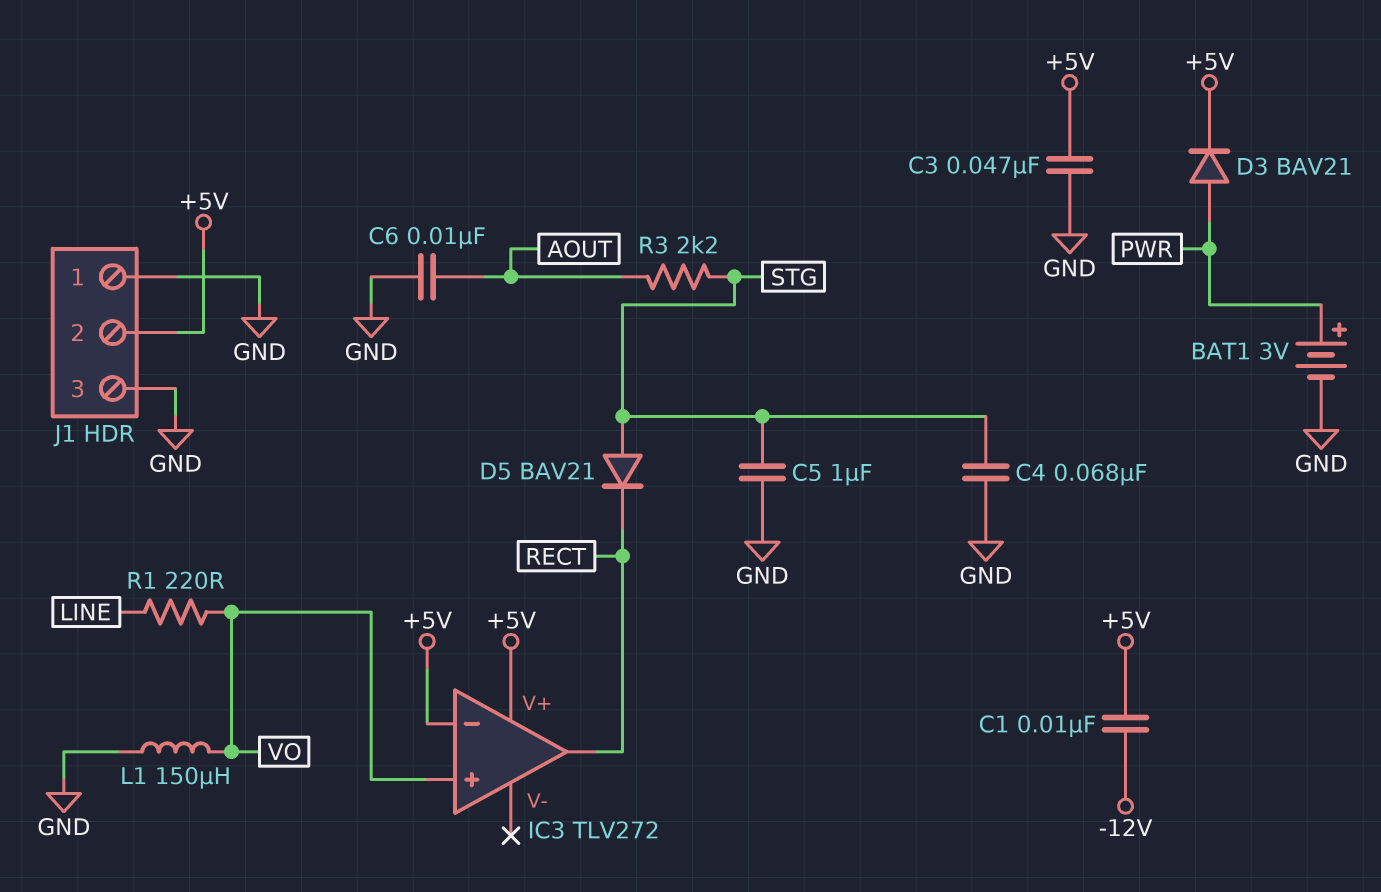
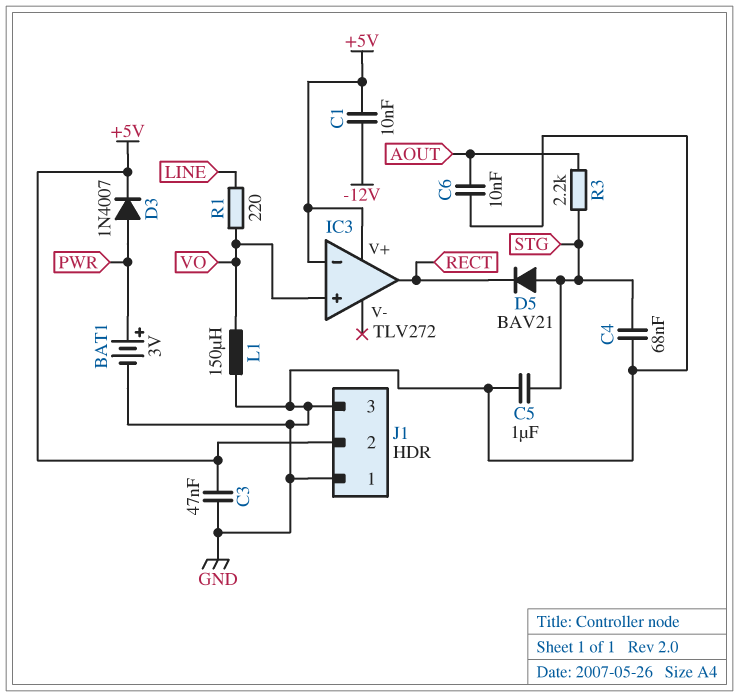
D3: diode BAV21 (A PWR, K +5V) -> diode 1N4007 (A PWR, K +5V)

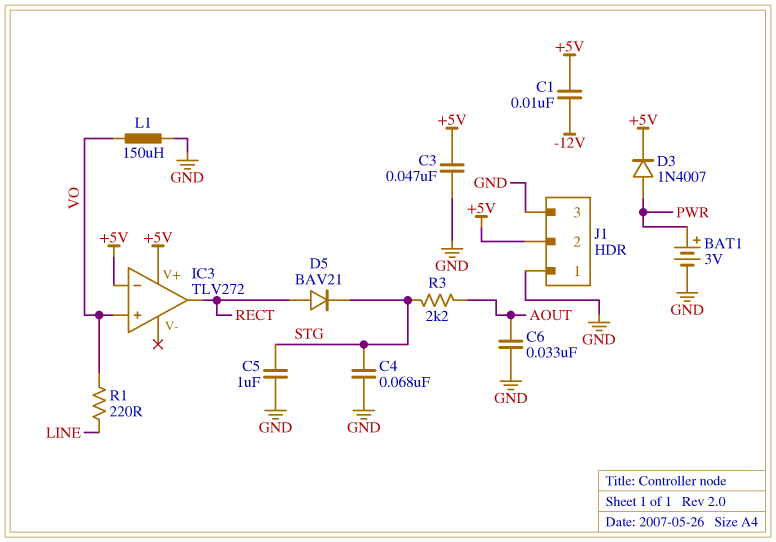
C6: 10nF (AOUT, GND) -> 33nF (AOUT, GND)
D5: diode BAV21 (A STG, K RECT) -> diode BAV21 (A RECT, K STG)

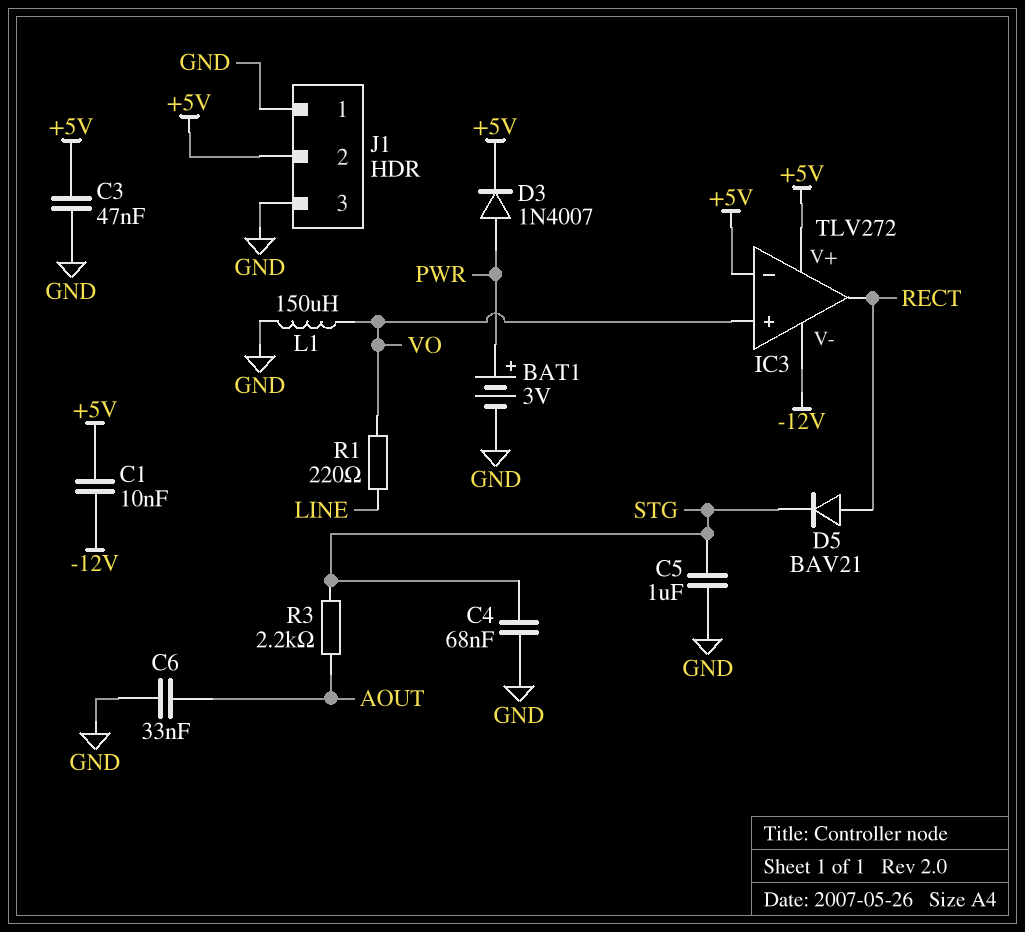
IC3 pin V-: none -> -12V

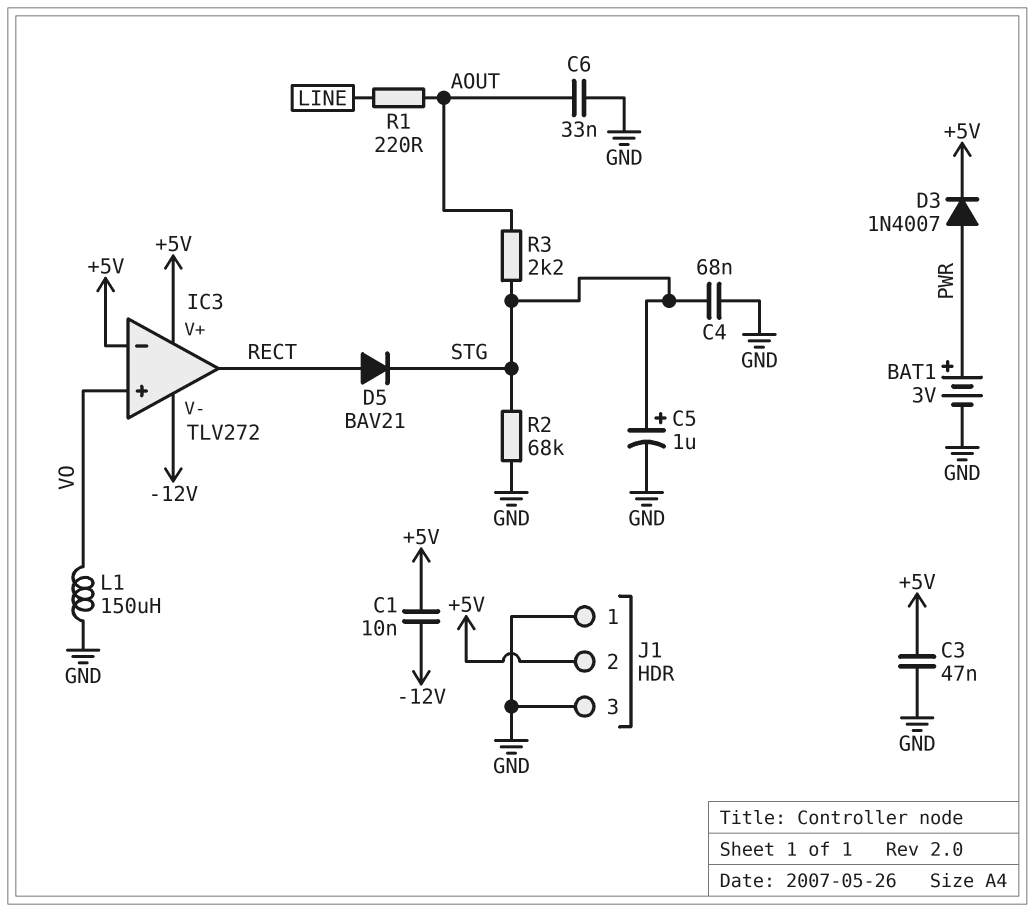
C5: 1uF (GND, STG) -> 1uF (plus STG, minus GND)
R1: 220 (LINE, VO) -> 220 (AOUT, LINE)
R2: none -> 68k (GND, STG)

